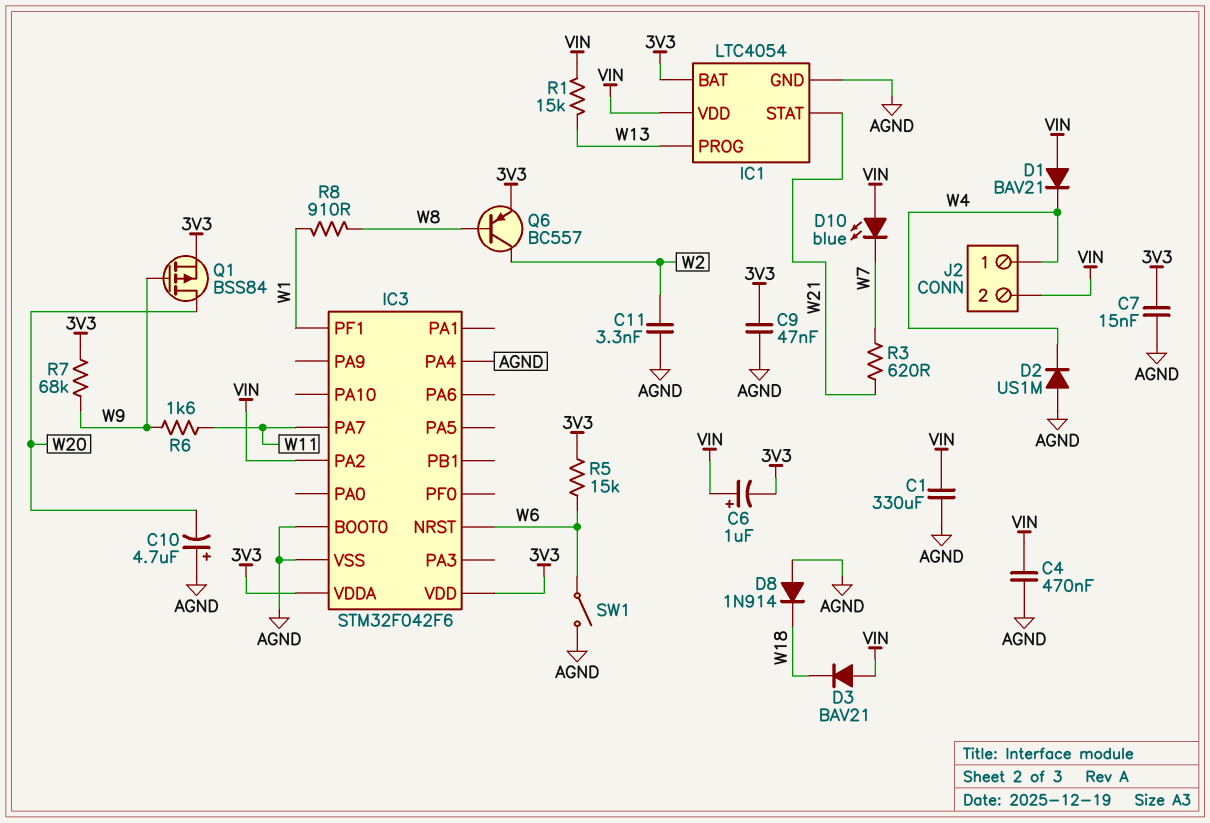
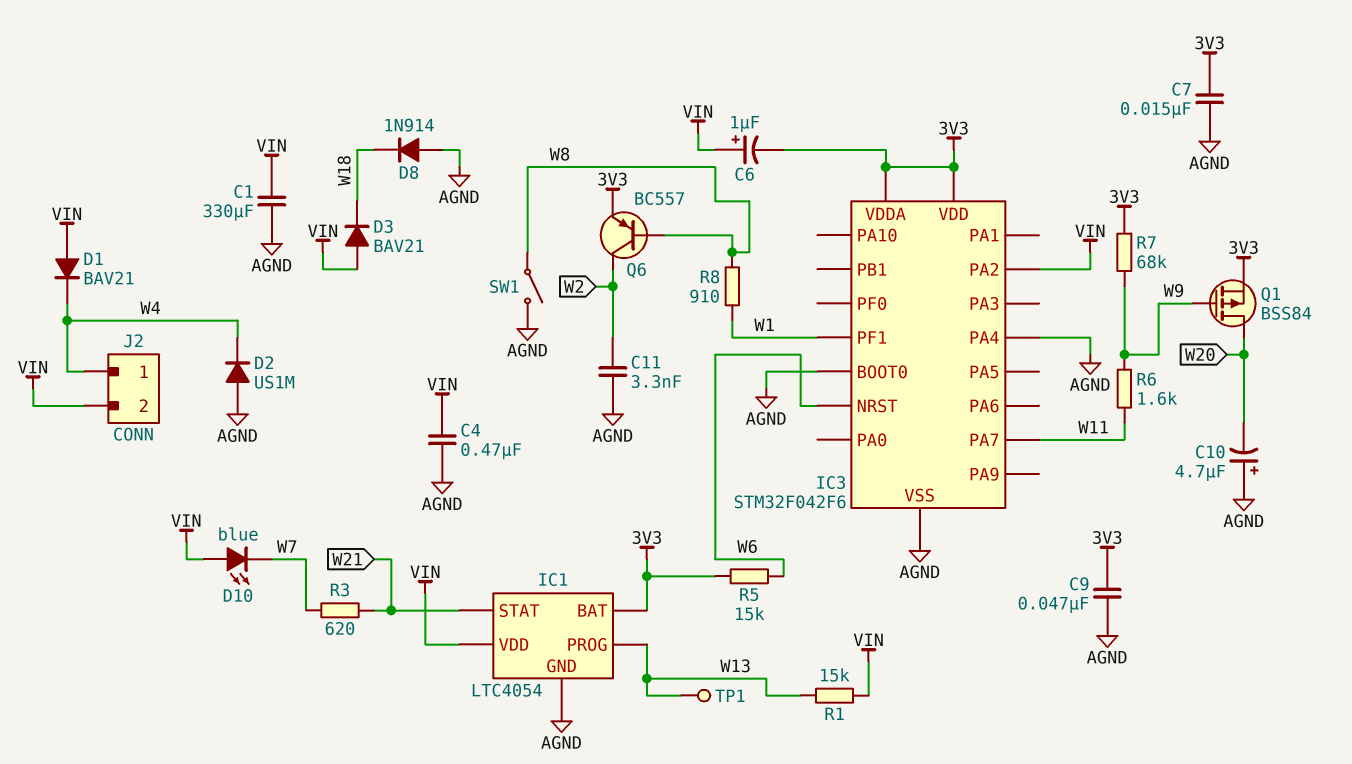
SW1: switch (AGND, W6) -> switch (AGND, W8)
TP1: none -> test point (W13)

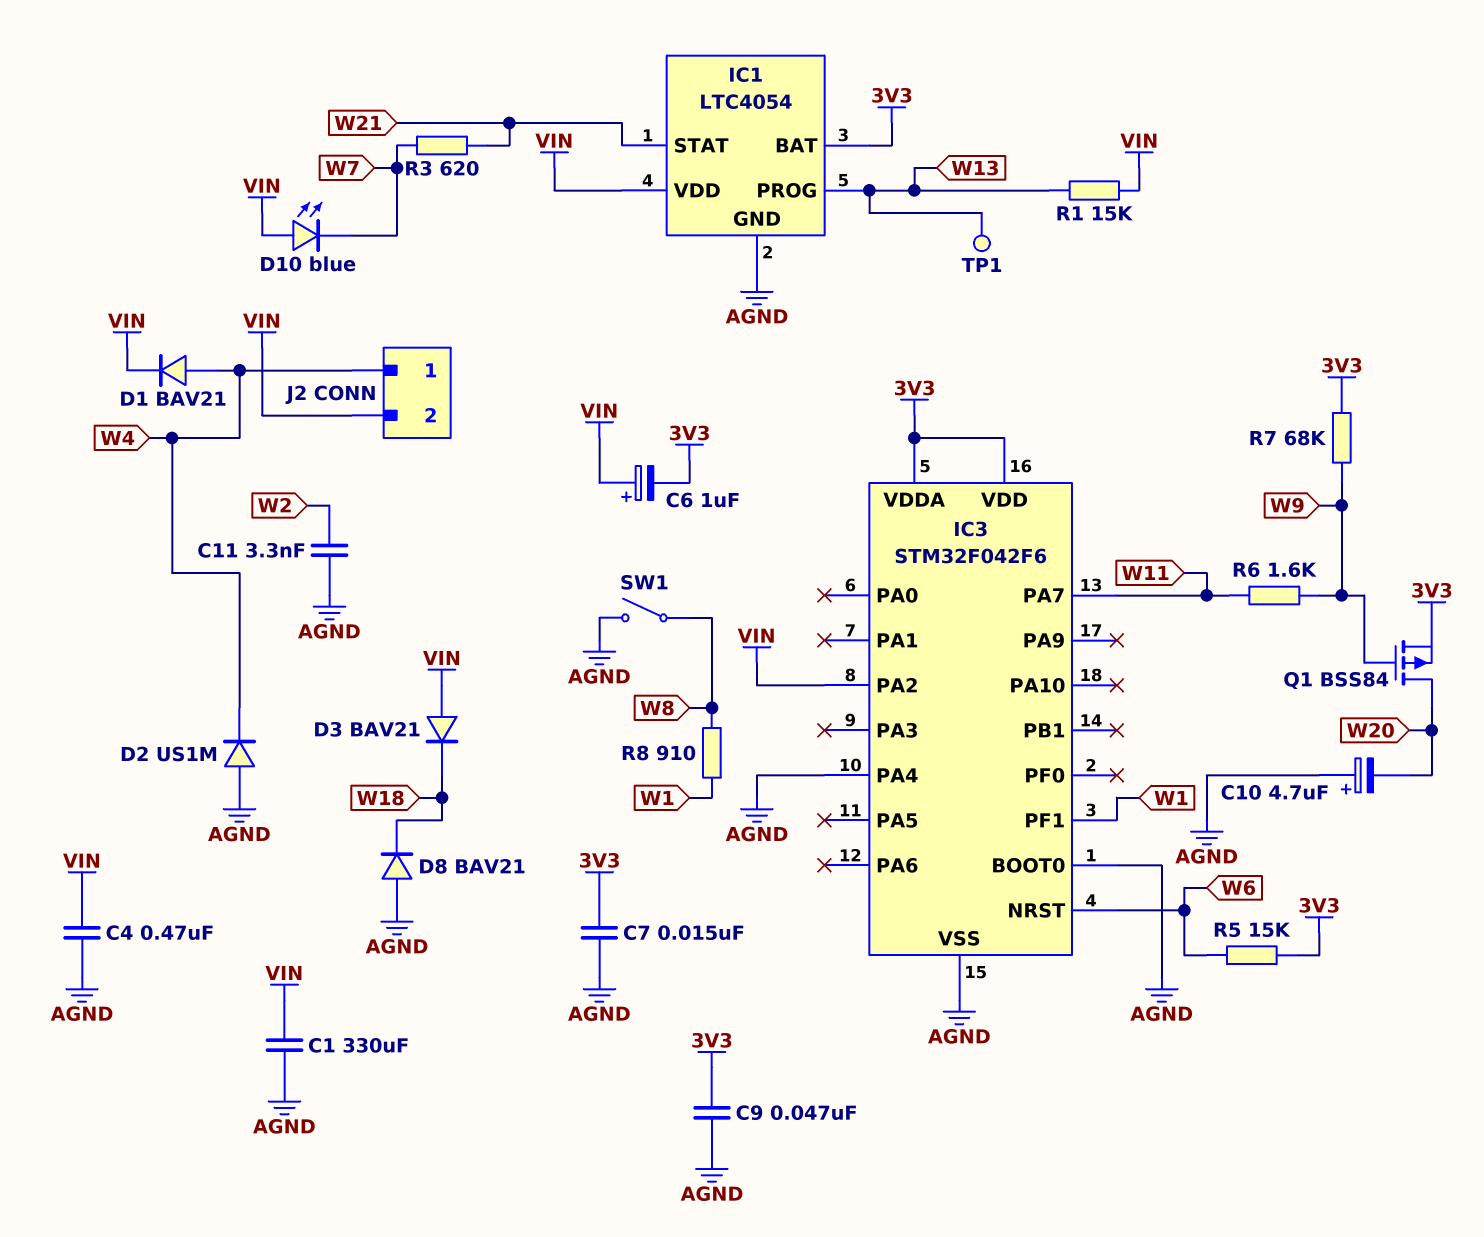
D1: diode BAV21 (A VIN, K W4) -> diode BAV21 (A W4, K VIN)
D8: diode 1N914 (A AGND, K W18) -> diode BAV21 (A AGND, K W18)
Q6: PNP BC557 (B W8, C W2, E 3V3) -> none

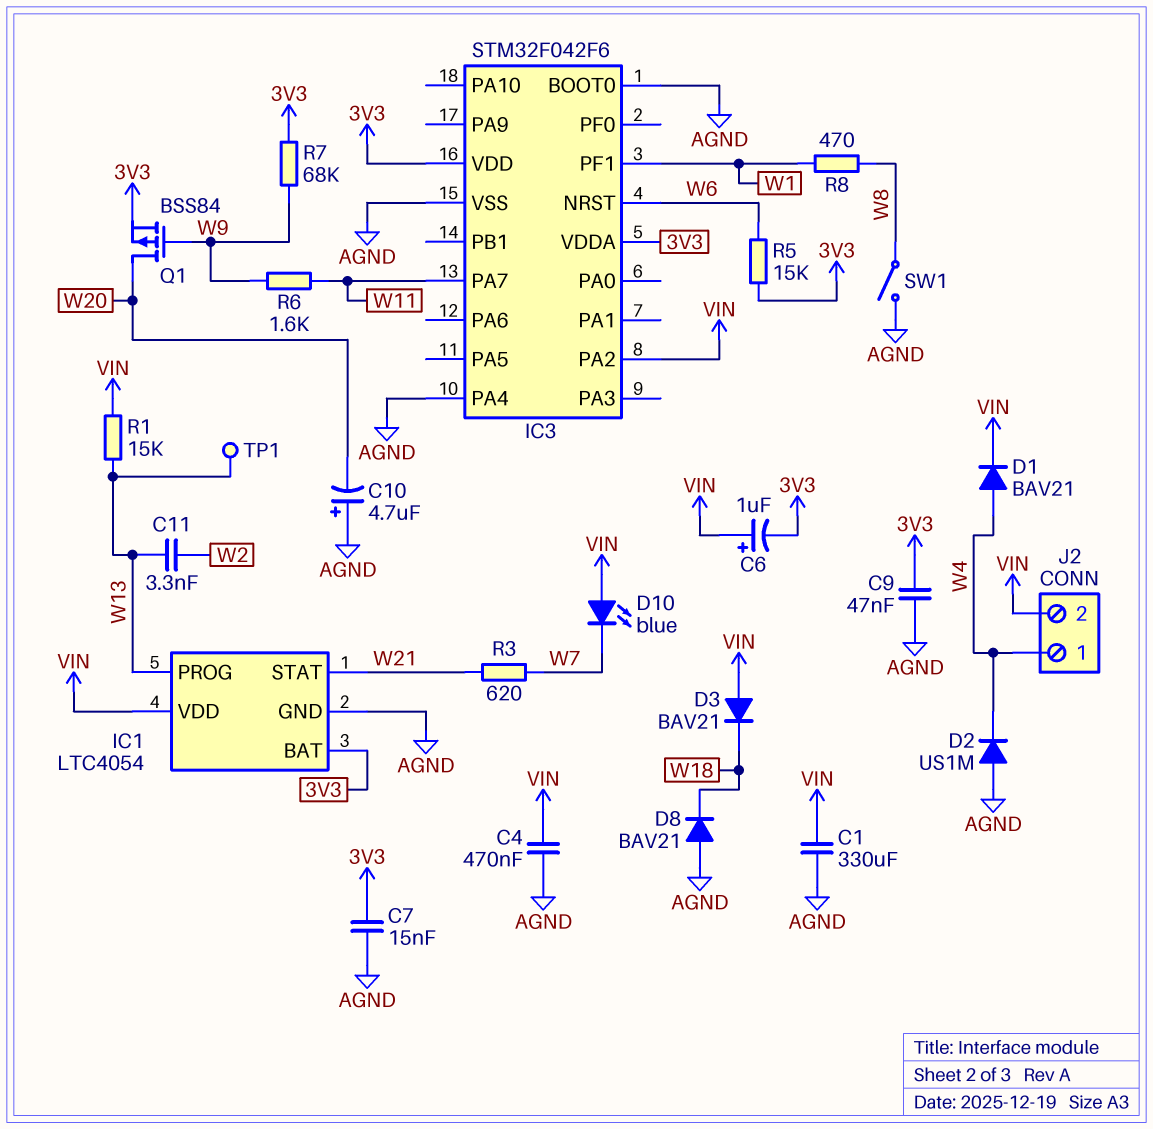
C11: 3.3nF (AGND, W2) -> 3.3nF (W2, W13)
R8: 910 (W1, W8) -> 470 (W1, W8)

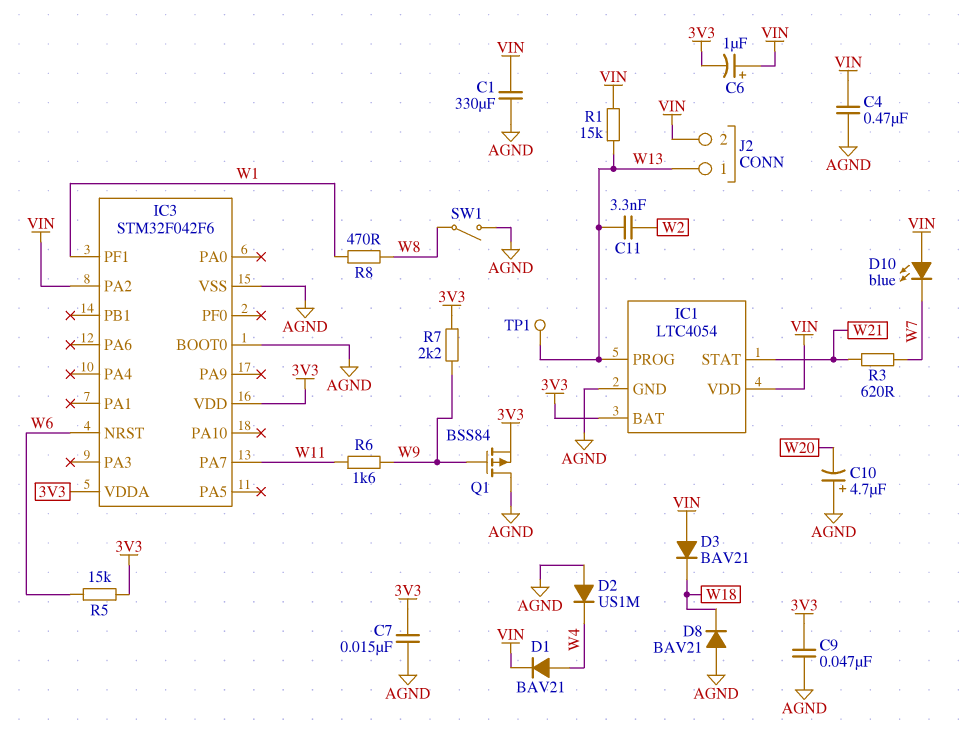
IC3 pin PA4: AGND -> none
J2 pin 1: W4 -> W13
Q1: PMOS BSS84 (G W9, D W20, S 3V3) -> PMOS BSS84 (G W9, D AGND, S 3V3)
R7: 68k (3V3, W9) -> 2.2k (3V3, W9)

